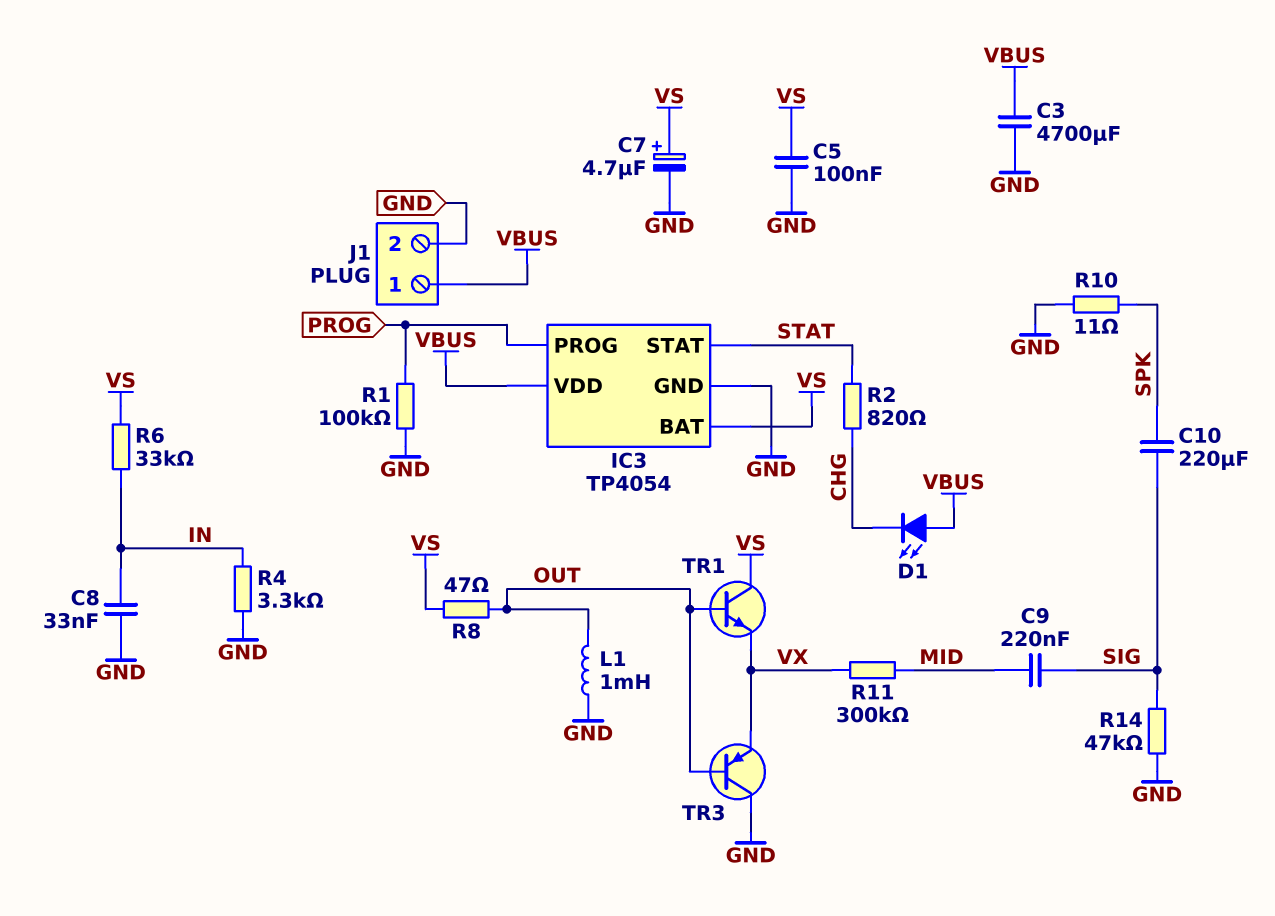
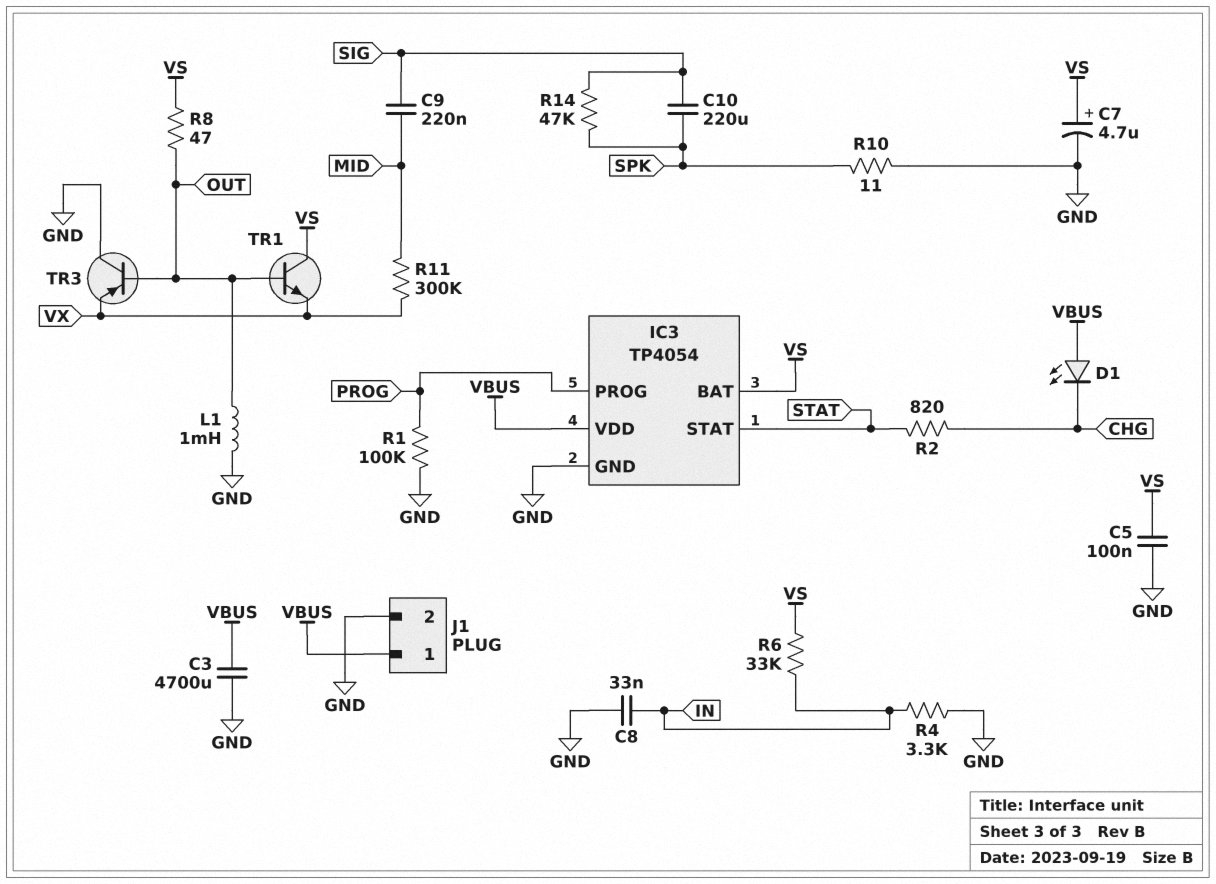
R14: 47k (GND, SIG) -> 47k (SIG, SPK)

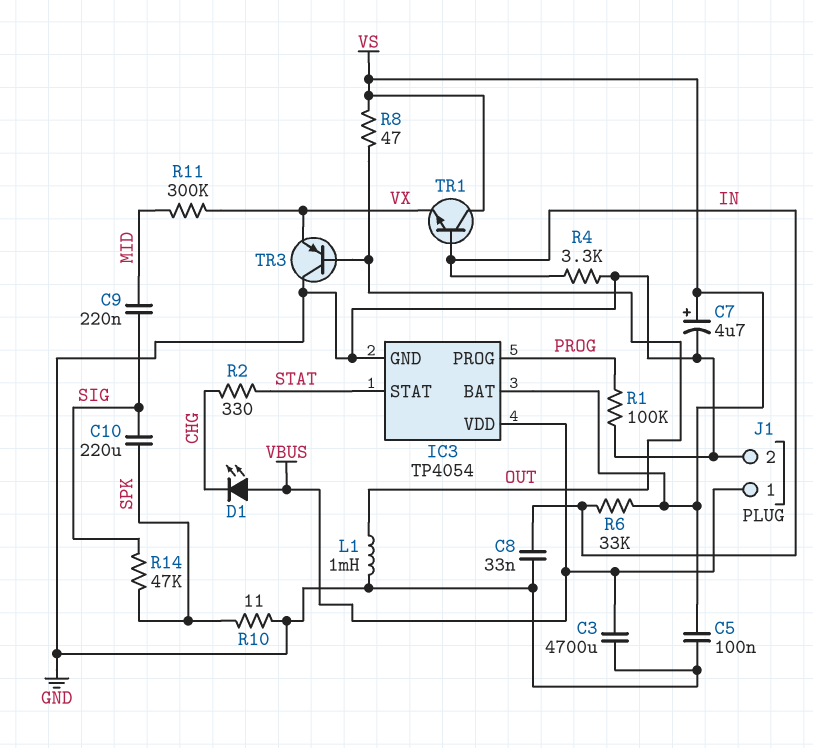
R2: 820 (CHG, STAT) -> 330 (CHG, STAT)
TR1: NPN (B OUT, C VS, E VX) -> NPN (B IN, C VS, E VX)

